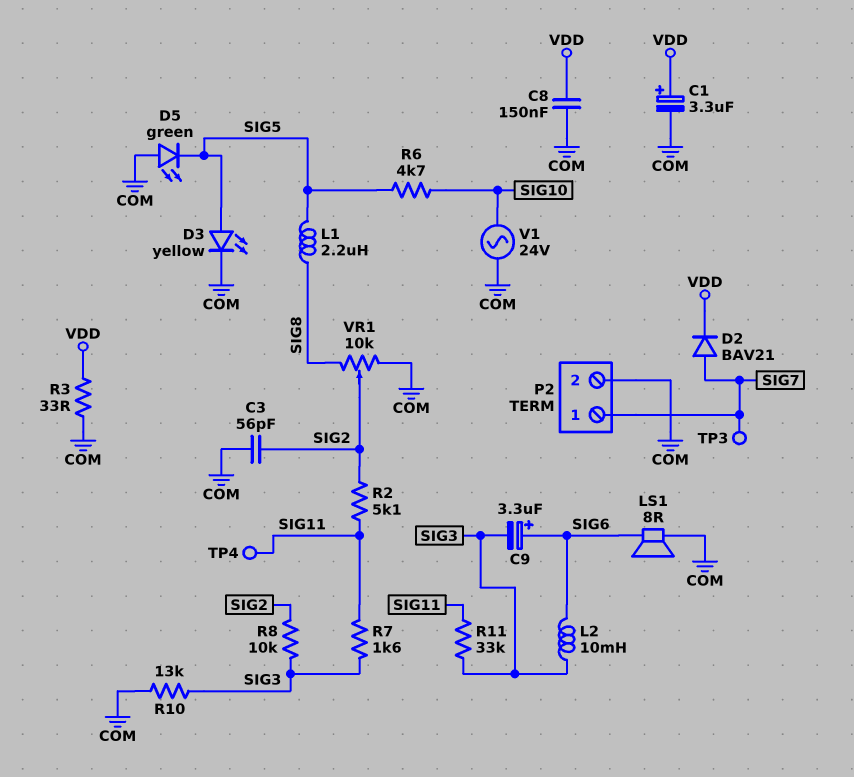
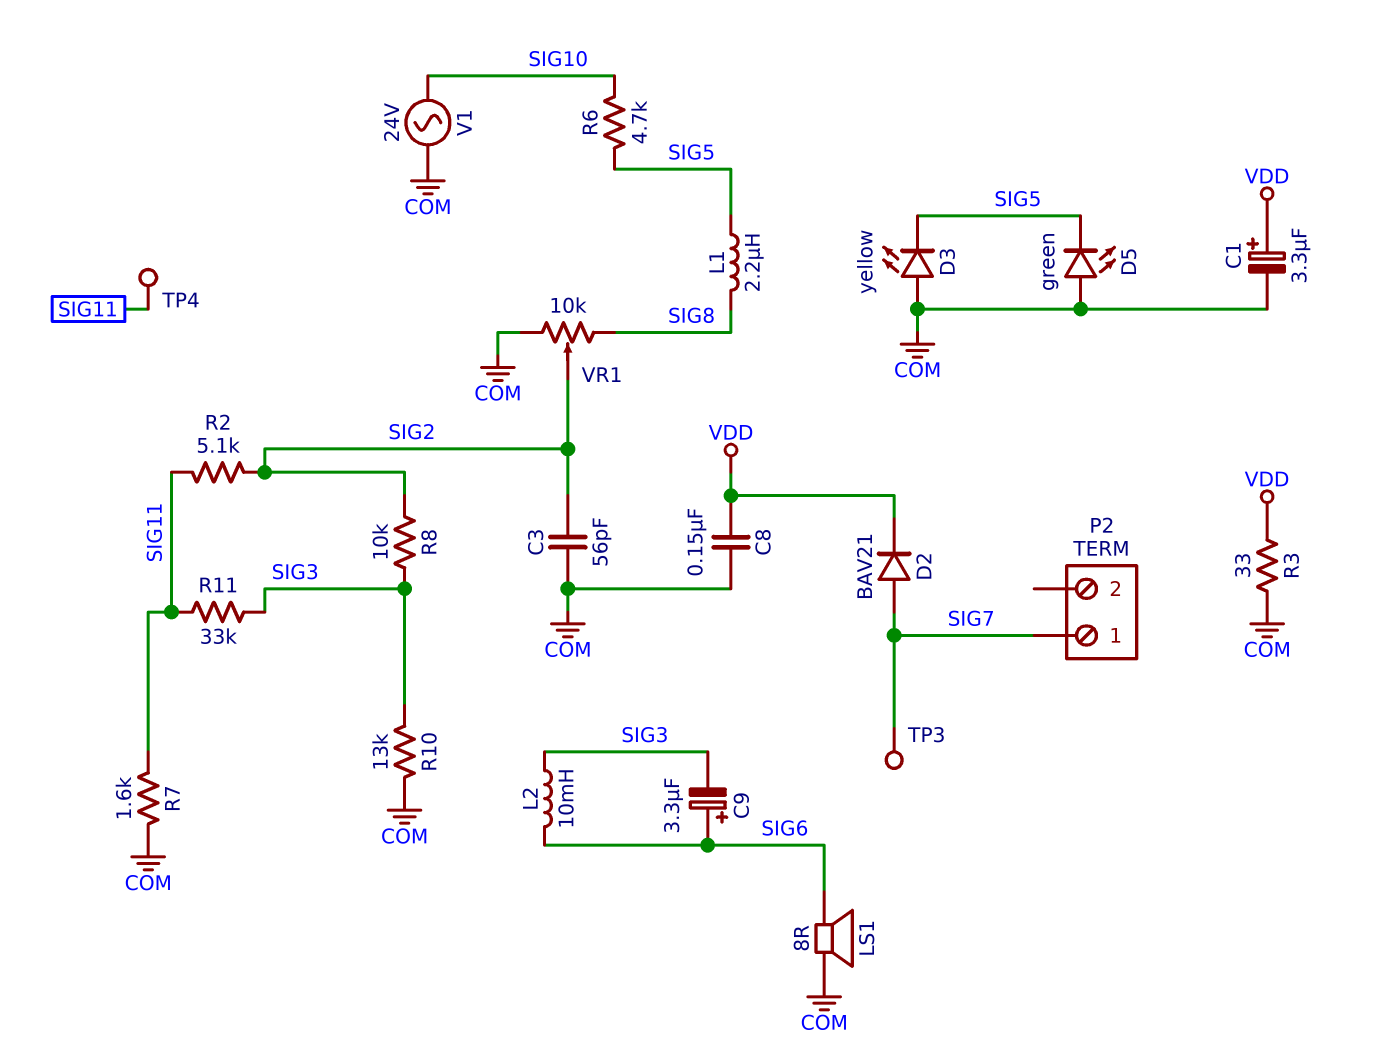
D3: LED yellow (A SIG5, K COM) -> LED yellow (A COM, K SIG5)
P2 pin 2: COM -> none
R7: 1.6k (SIG3, SIG11) -> 1.6k (COM, SIG11)

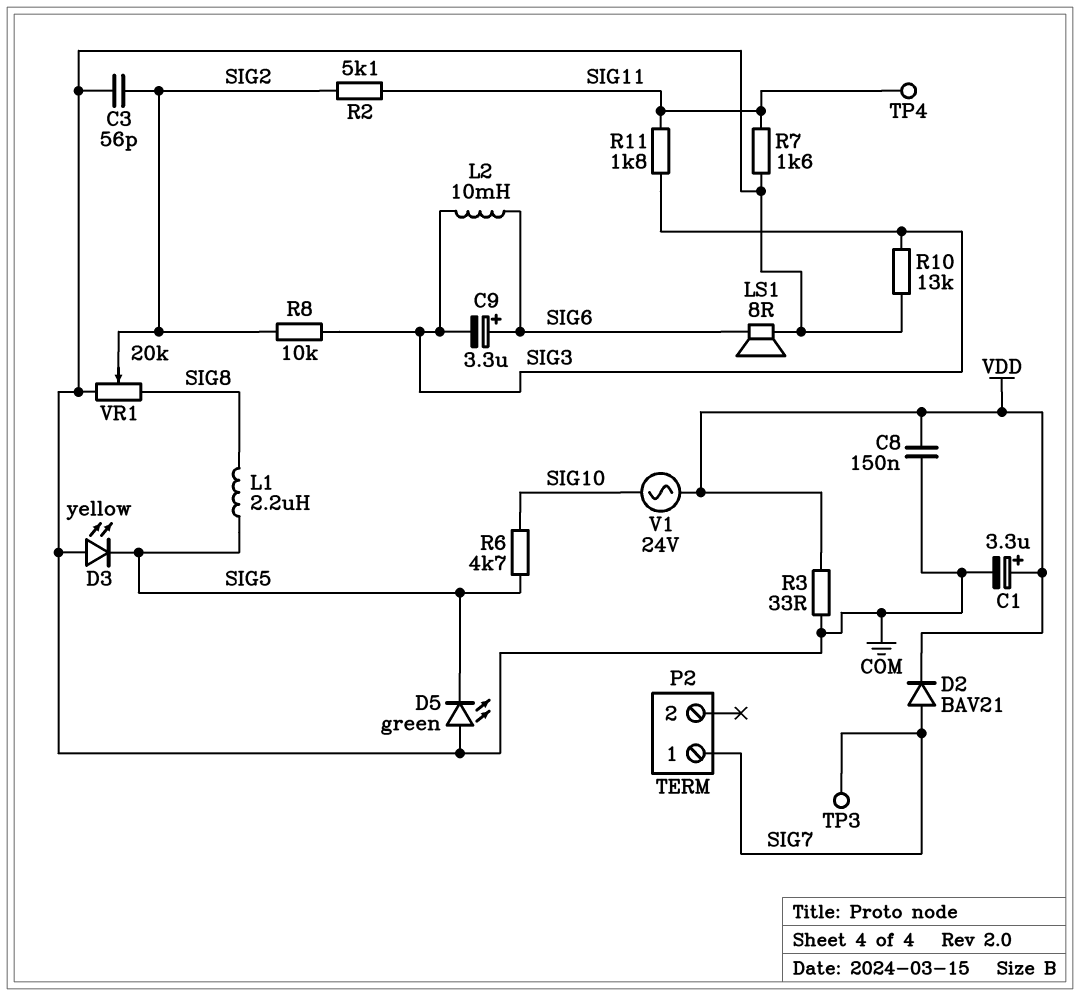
R11: 33k (SIG3, SIG11) -> 1.8k (SIG3, SIG11)
V1: AC 24V (COM, SIG10) -> AC 24V (SIG10, VDD)
VR1: 10k (COM, SIG8, wiper SIG2) -> 20k (COM, SIG8, wiper SIG2)

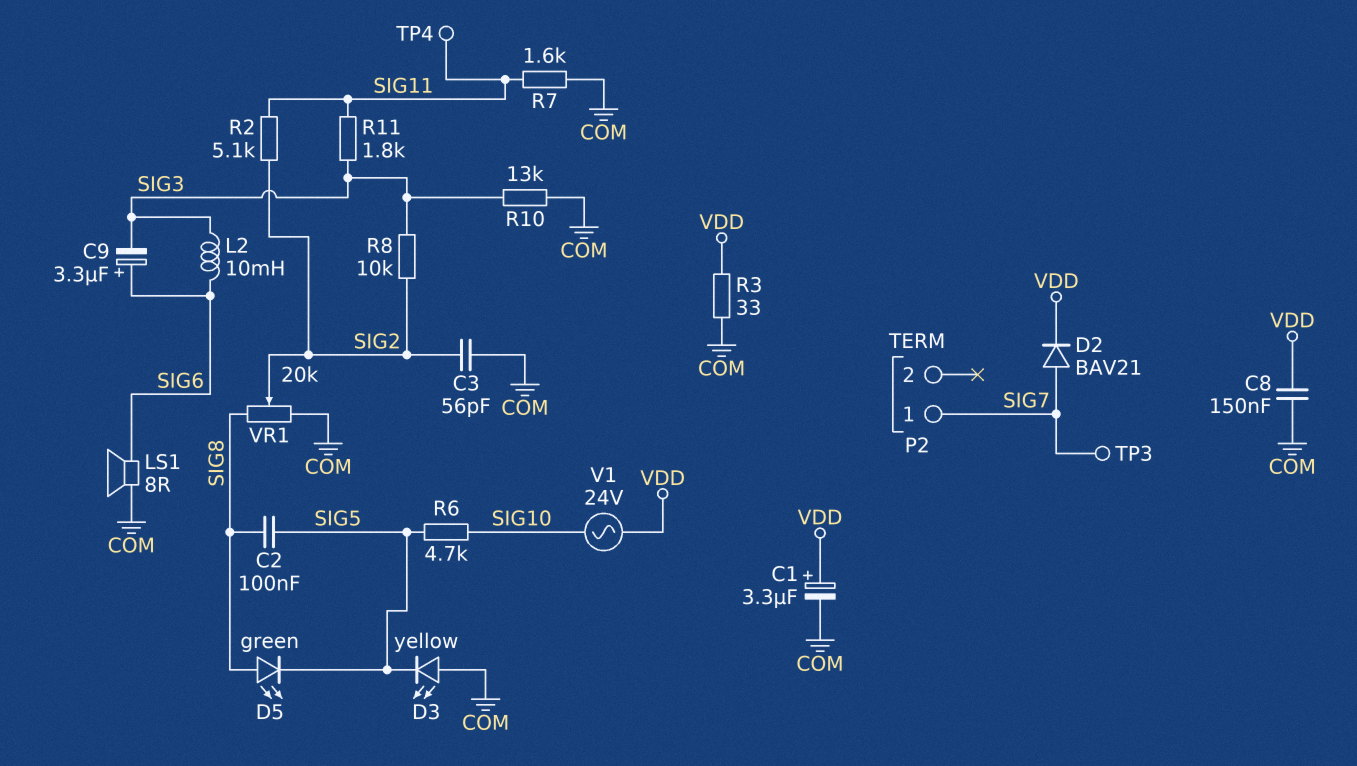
C2: none -> 100nF (SIG5, SIG8)
D5: LED green (A COM, K SIG5) -> LED green (A SIG8, K SIG5)
L1: 2.2uH (SIG5, SIG8) -> none

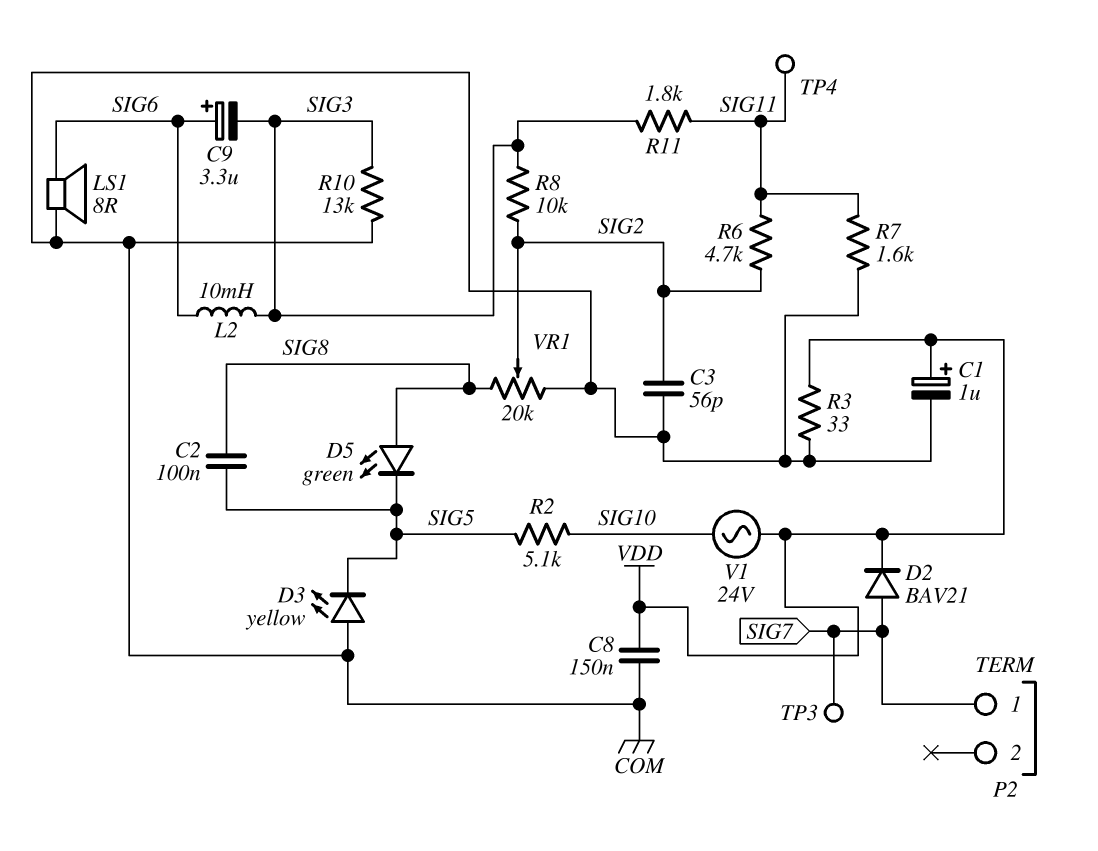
C1: 3.3uF (plus VDD, minus COM) -> 1uF (plus VDD, minus COM)
R2: 5.1k (SIG2, SIG11) -> 5.1k (SIG5, SIG10)
R6: 4.7k (SIG5, SIG10) -> 4.7k (SIG2, SIG11)

